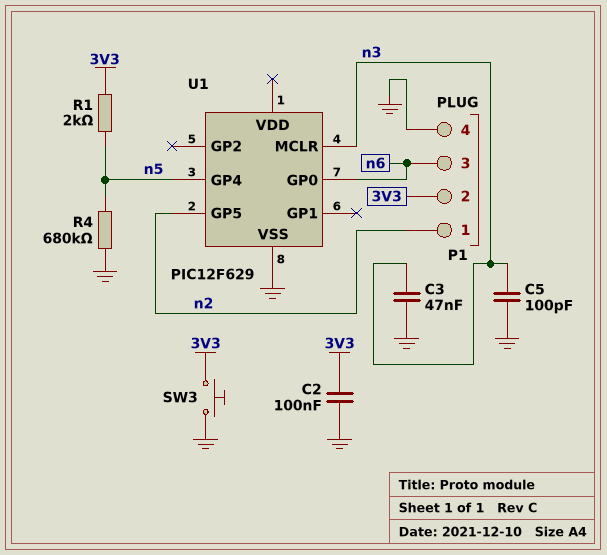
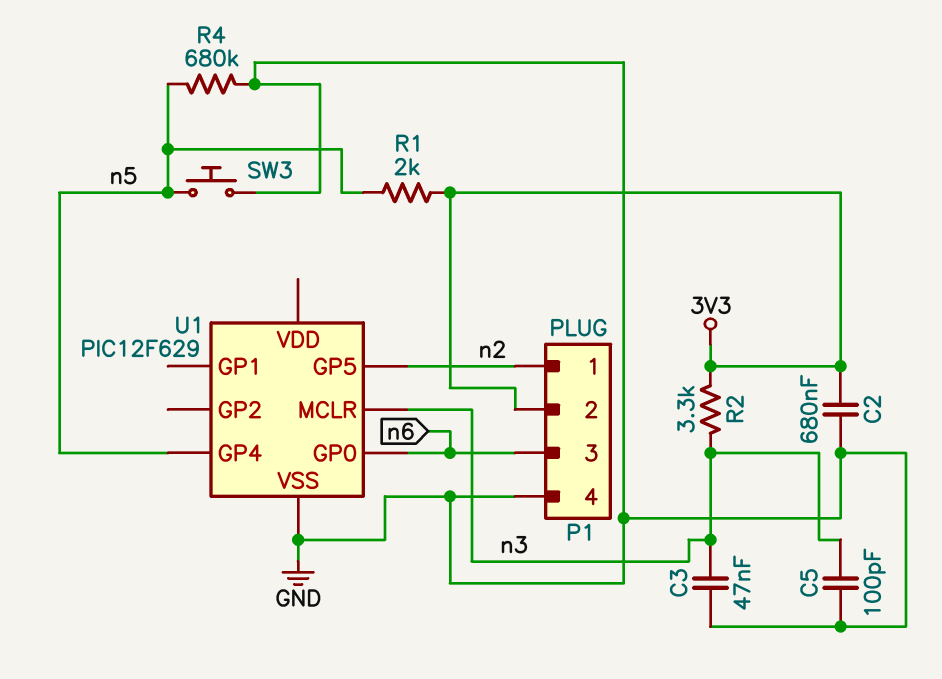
C2: 100nF (3V3, GND) -> 680nF (3V3, GND)
R2: none -> 3.3k (3V3, n3)
SW3: button (3V3, GND) -> button (GND, n5)

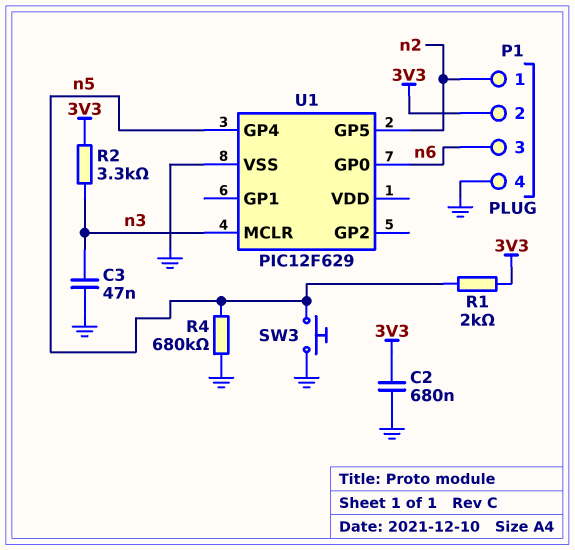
C5: 100pF (GND, n3) -> none

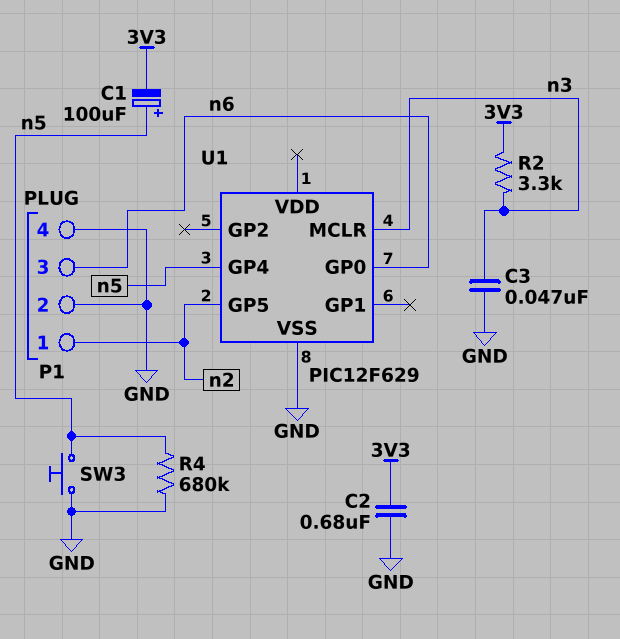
C1: none -> 100uF (plus n5, minus 3V3)
P1 pin 2: 3V3 -> GND
R1: 2k (3V3, n5) -> none

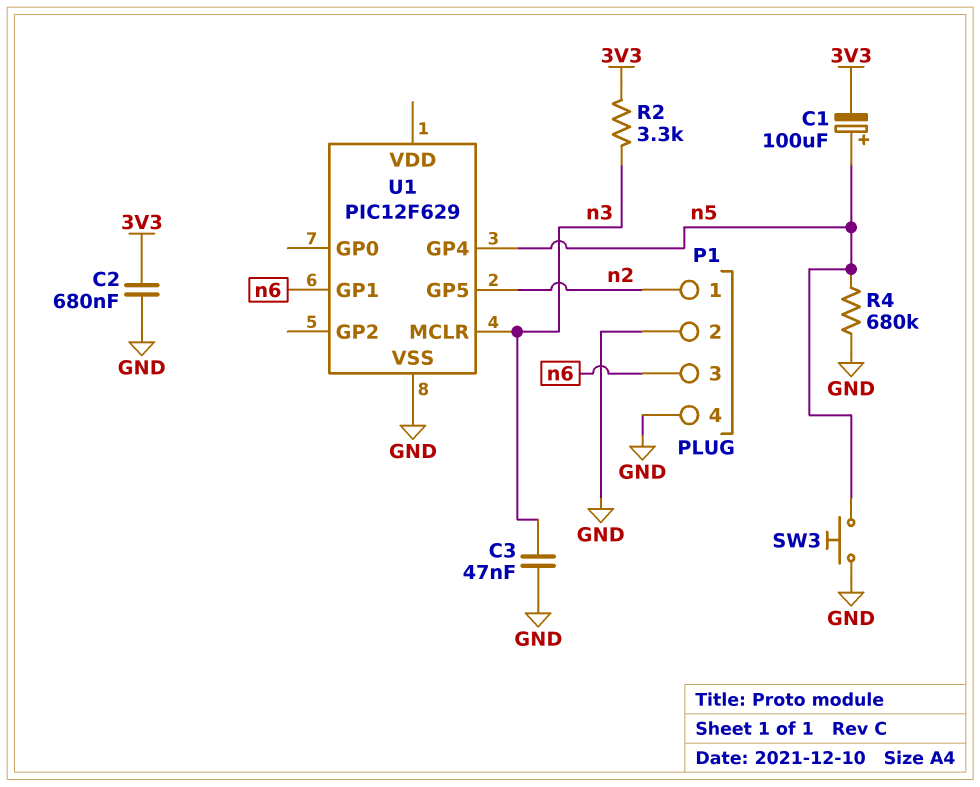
U1 pin GP0: n6 -> none
U1 pin GP1: none -> n6

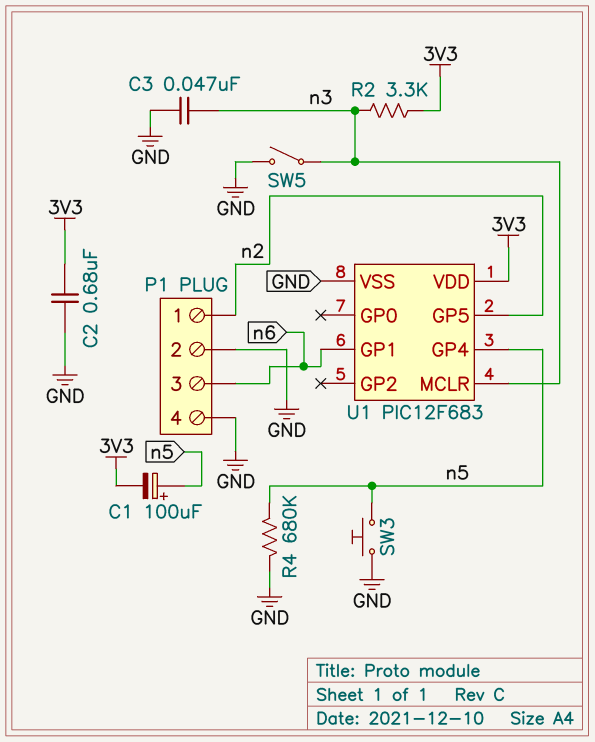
SW5: none -> switch (GND, n3)
U1: PIC12F629 -> PIC12F683
U1 pin VDD: none -> 3V3

